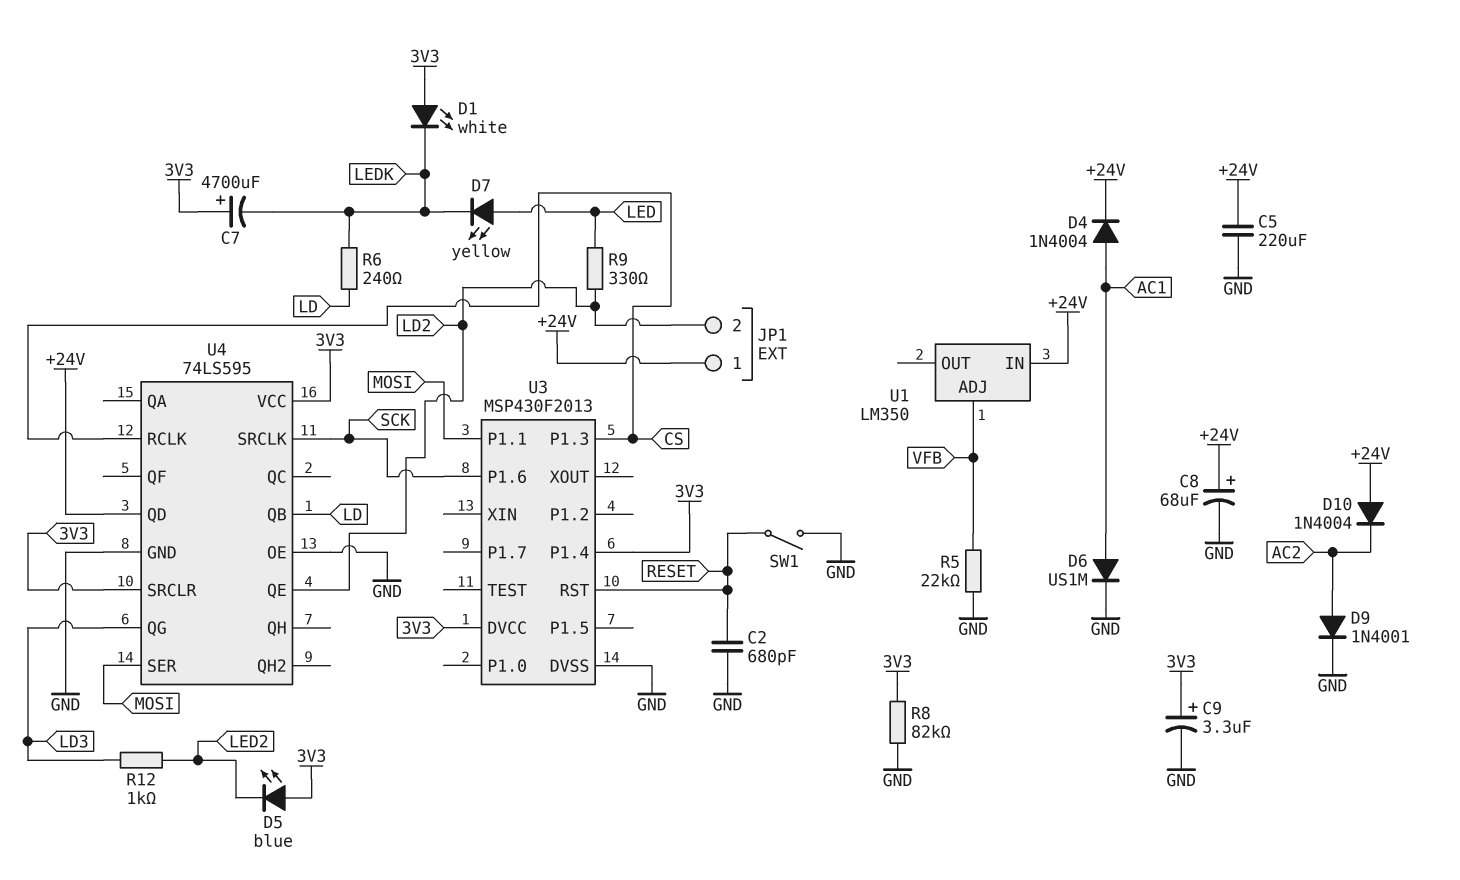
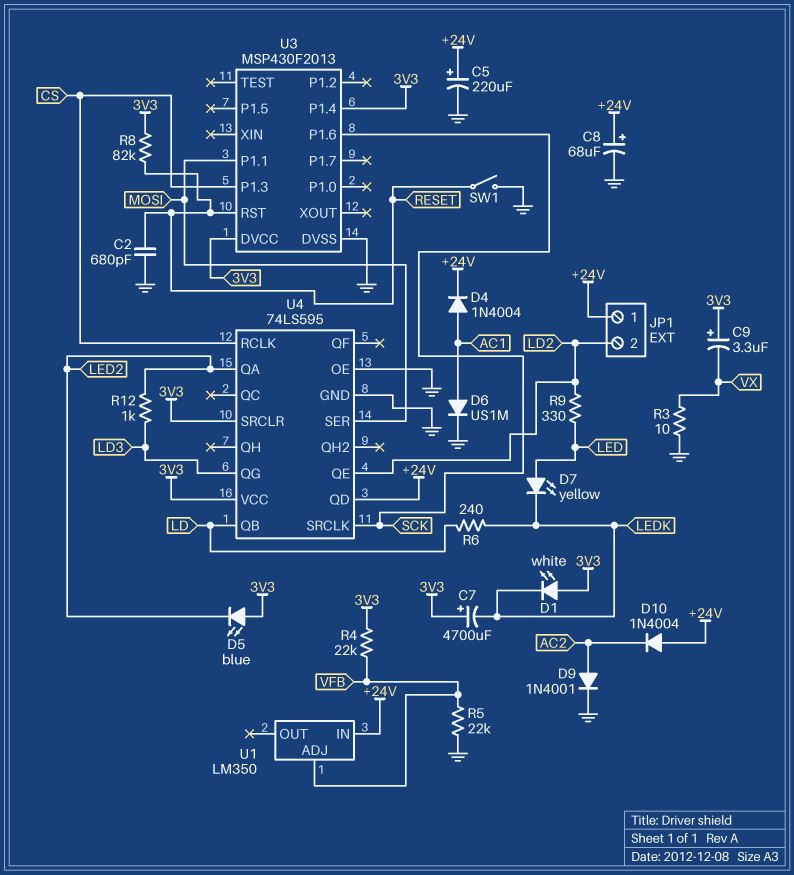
C5: 220uF (+24V, GND) -> 220uF (plus +24V, minus GND)
C9: 3.3uF (plus 3V3, minus GND) -> 3.3uF (plus 3V3, minus VX)
R3: none -> 10 (GND, VX)
R4: none -> 22k (3V3, VFB)
R8: 82k (3V3, GND) -> 82k (3V3, RESET)
U4 pin QA: none -> LED2

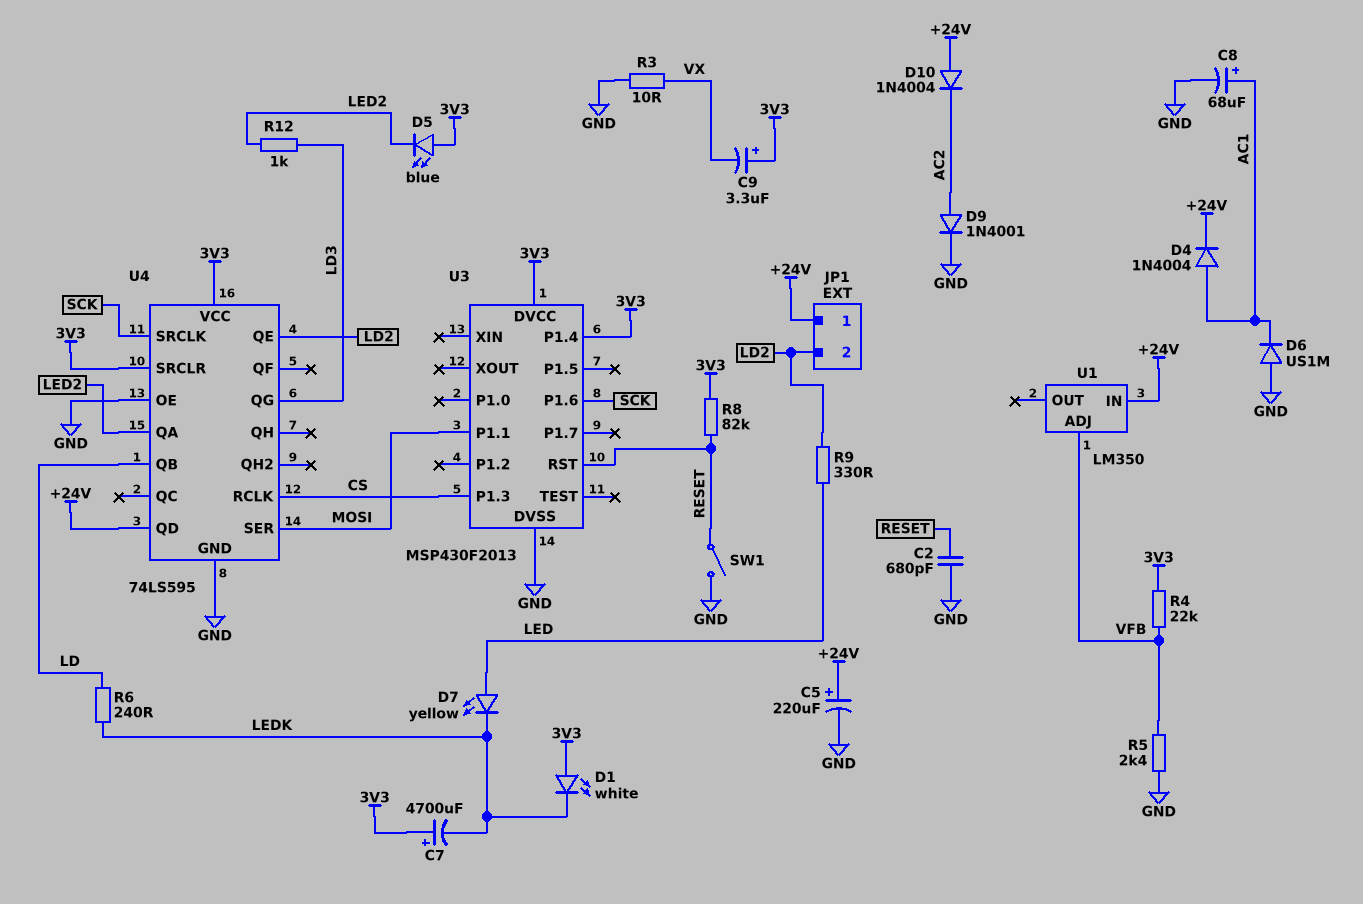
C8: 68uF (plus +24V, minus GND) -> 68uF (plus AC1, minus GND)
D6: diode US1M (A AC1, K GND) -> diode US1M (A GND, K AC1)
R5: 22k (GND, VFB) -> 2.4k (GND, VFB)

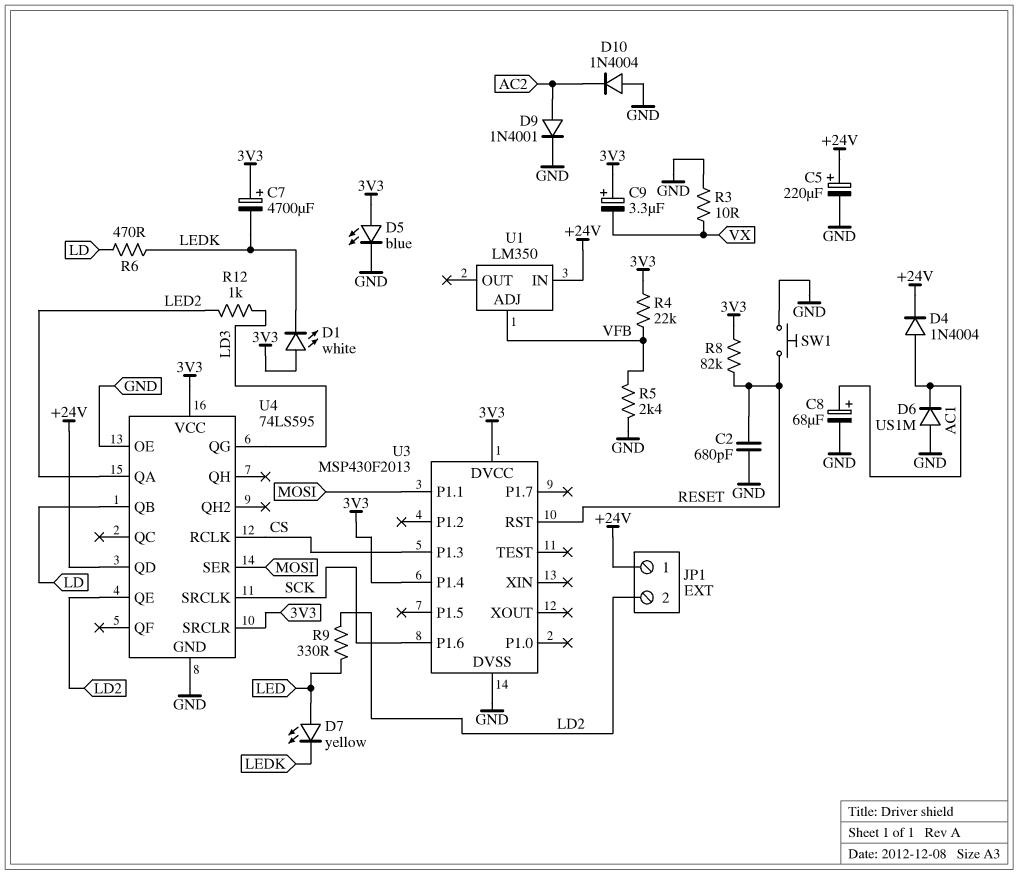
D5: LED blue (A 3V3, K LED2) -> LED blue (A 3V3, K GND)
D10: diode 1N4004 (A +24V, K AC2) -> diode 1N4004 (A GND, K AC2)
R6: 240 (LD, LEDK) -> 470 (LD, LEDK)
SW1: switch (GND, RESET) -> button (GND, RESET)

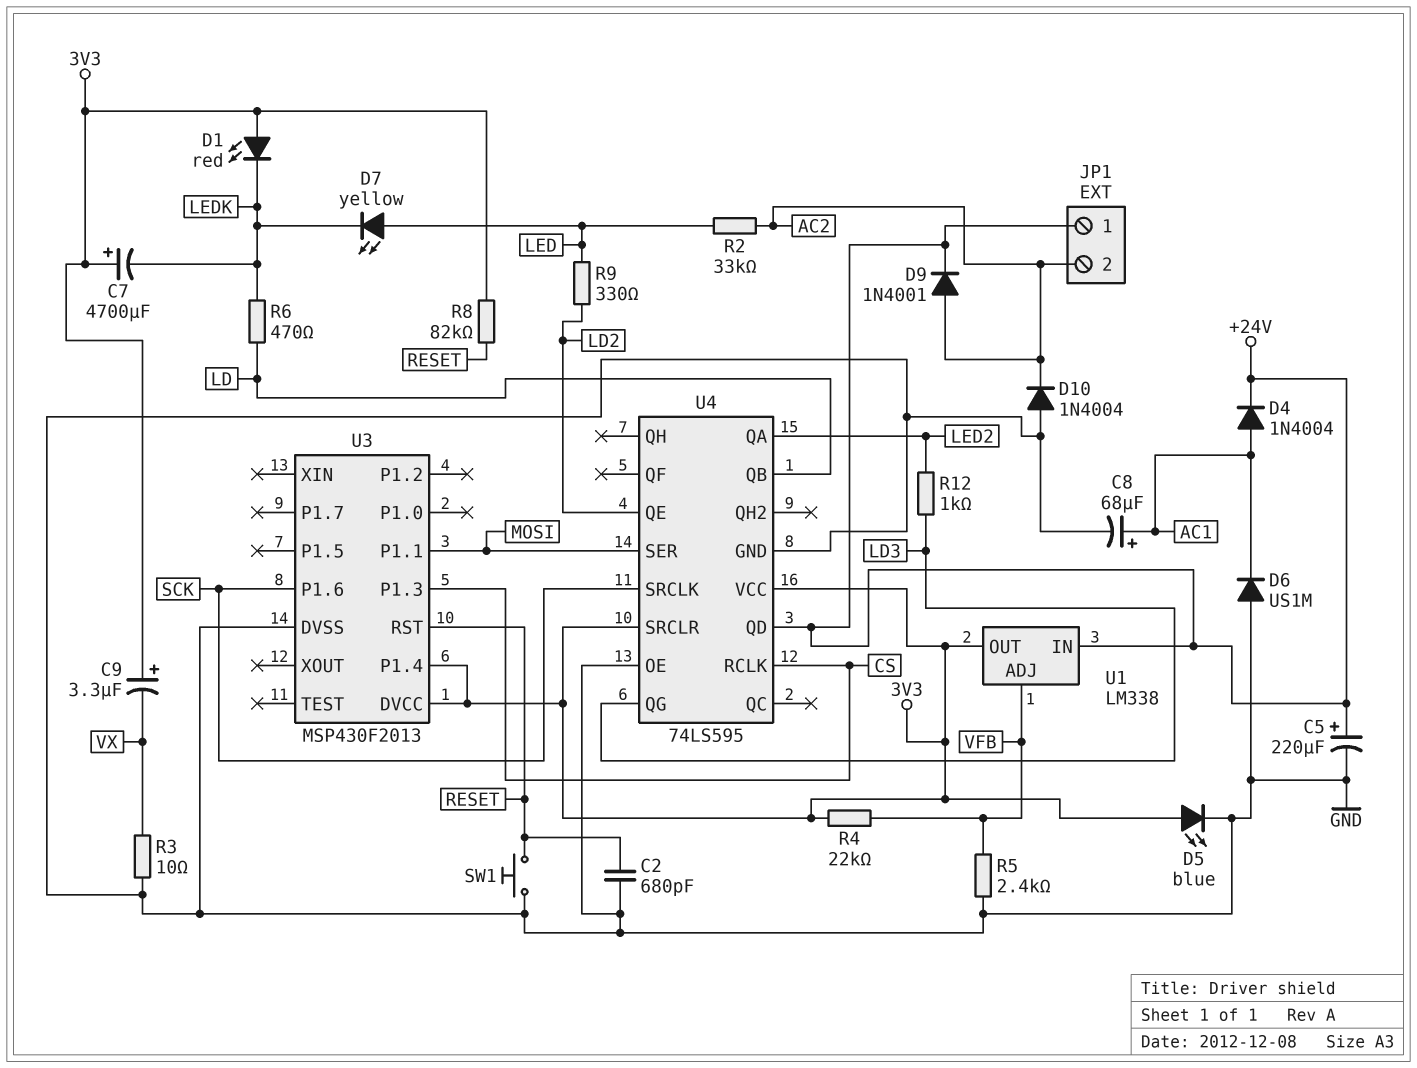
D1: LED white (A 3V3, K LEDK) -> LED red (A 3V3, K LEDK)
D9: diode 1N4001 (A AC2, K GND) -> diode 1N4001 (A AC2, K +24V)
JP1 pin 2: LD2 -> AC2
R2: none -> 33k (AC2, LED)
U1: LM350 -> LM338
U1 pin OUT: none -> 3V3

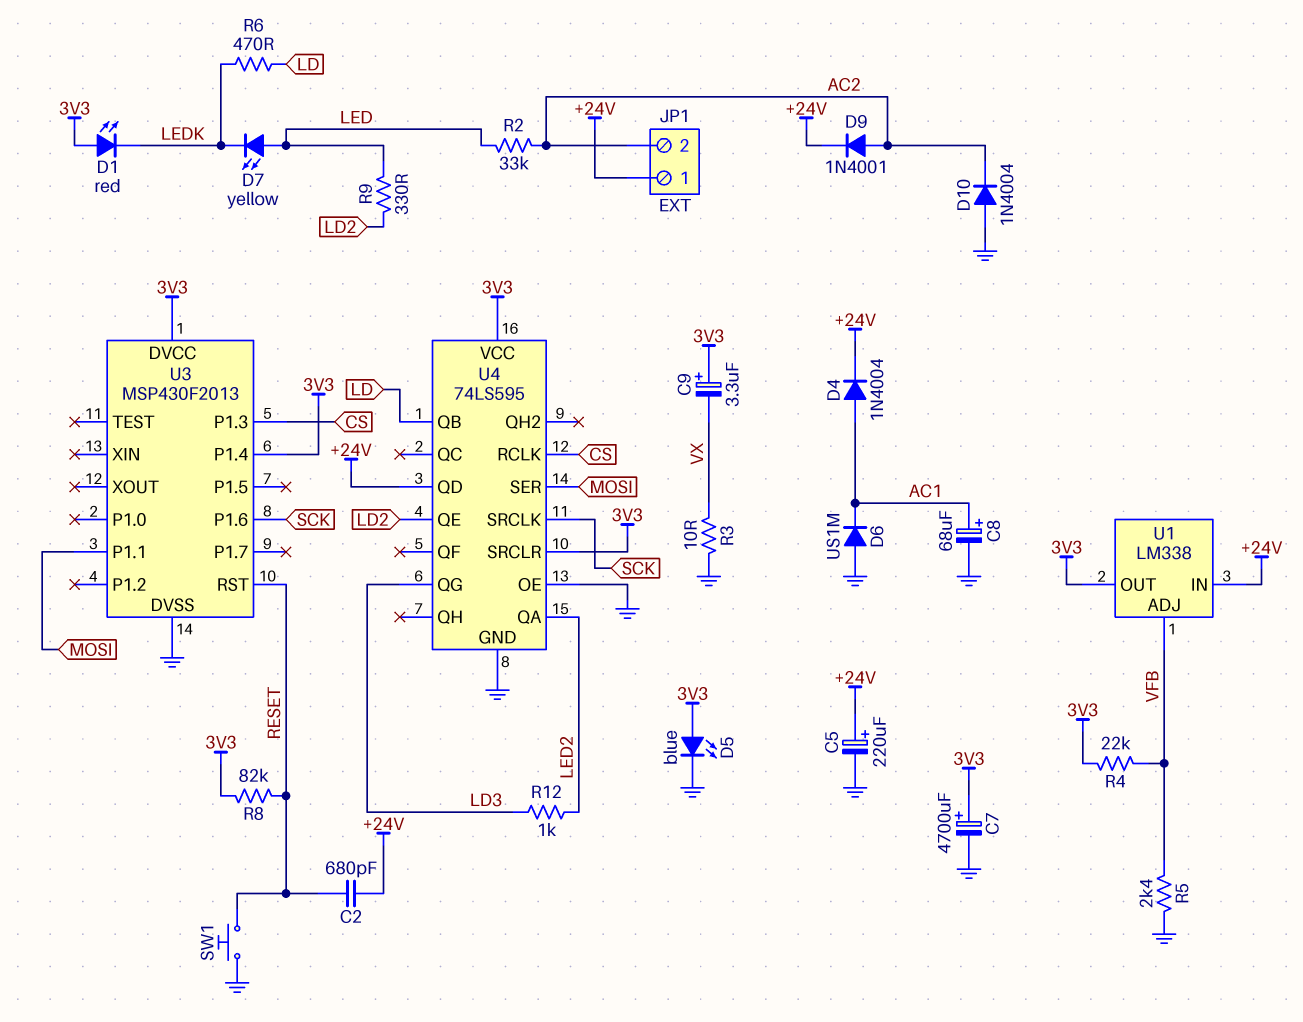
C2: 680pF (GND, RESET) -> 680pF (+24V, RESET)
C7: 4700uF (plus 3V3, minus LEDK) -> 4700uF (plus 3V3, minus GND)

